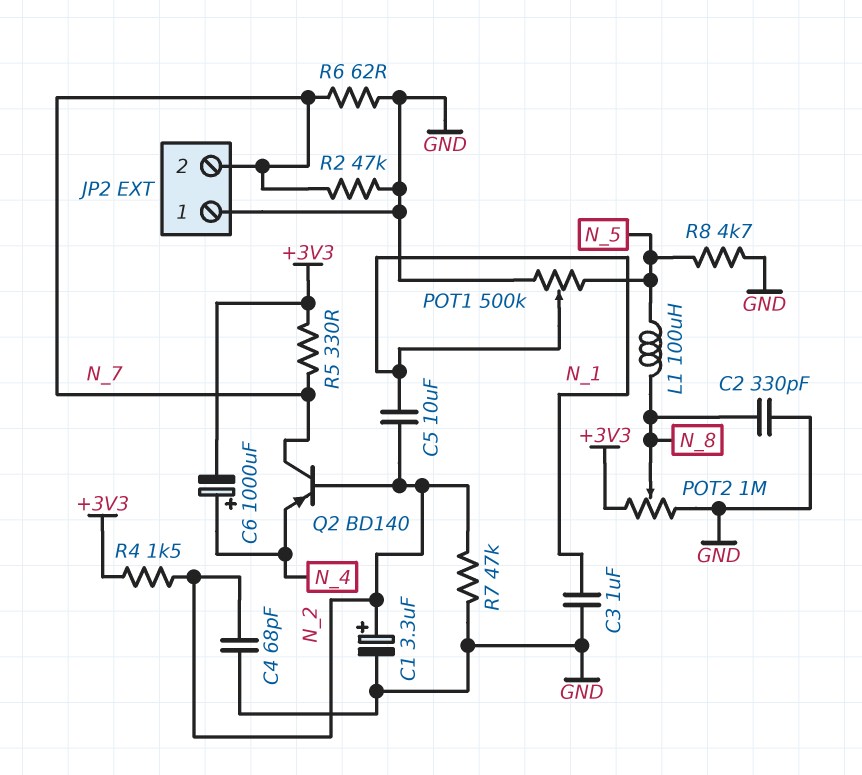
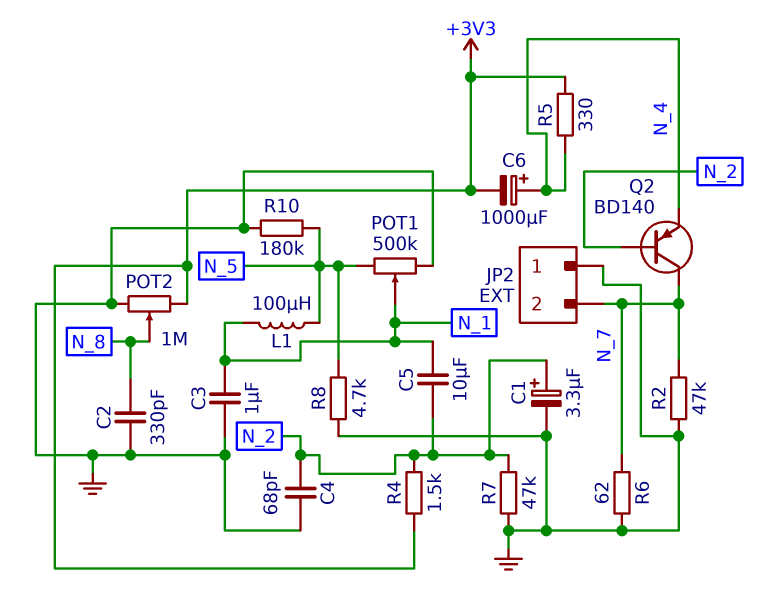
L1: 100uH (N_5, N_8) -> 100uH (N_1, N_5)
R5: 330 (+3V3, N_7) -> 330 (+3V3, N_4)
R10: none -> 180k (GND, N_5)

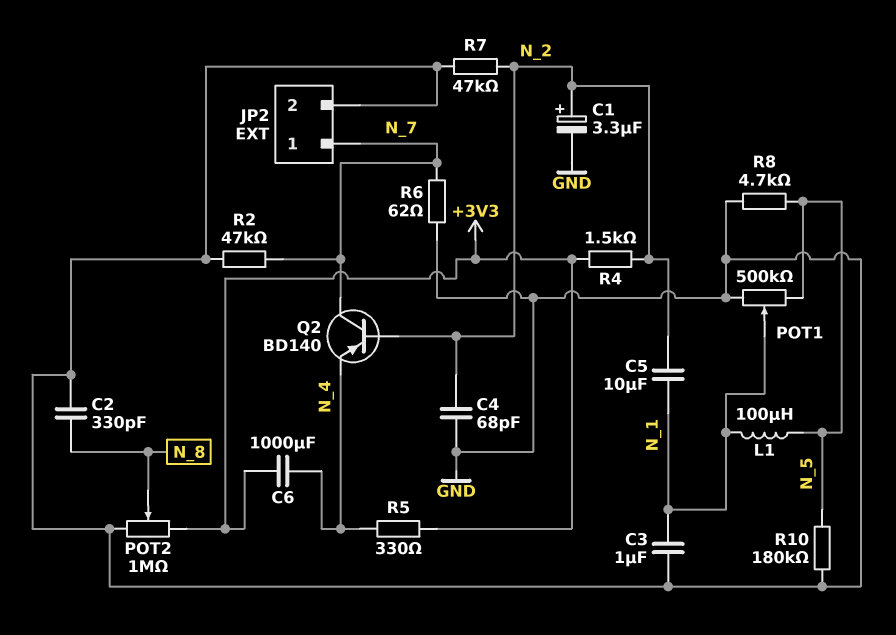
C6: 1000uF (plus N_4, minus +3V3) -> 1000uF (+3V3, N_4)
JP2 pin 1: GND -> N_7
JP2 pin 2: N_7 -> GND

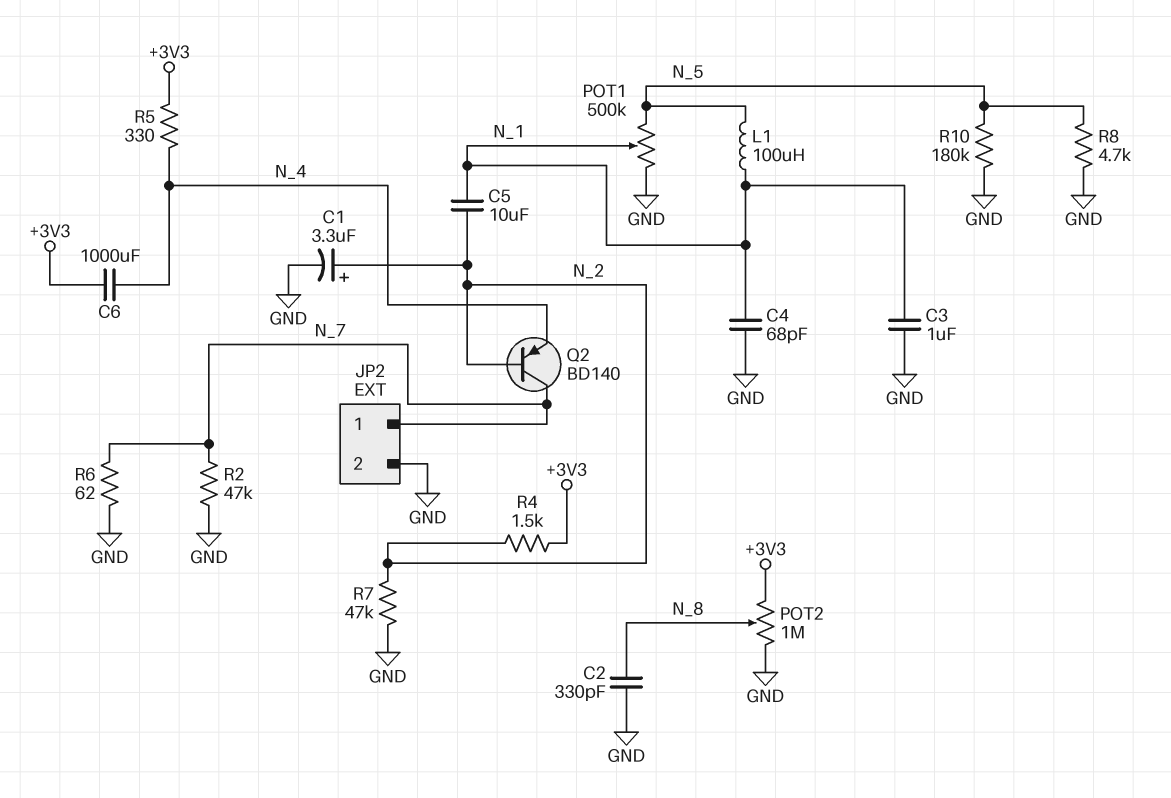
C4: 68pF (GND, N_2) -> 68pF (GND, N_1)

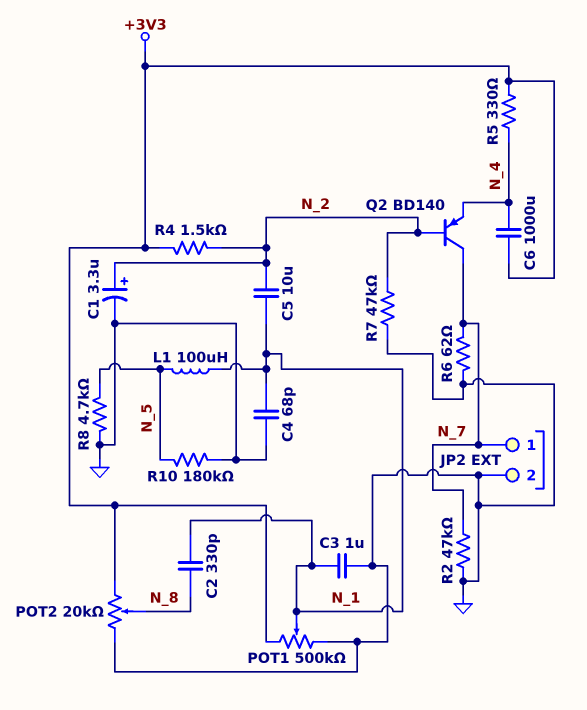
C2: 330pF (GND, N_8) -> 330pF (N_1, N_8)
POT1: 500k (GND, N_5, wiper N_1) -> 500k (+3V3, GND, wiper N_1)
POT2: 1M (+3V3, GND, wiper N_8) -> 20k (+3V3, GND, wiper N_8)

